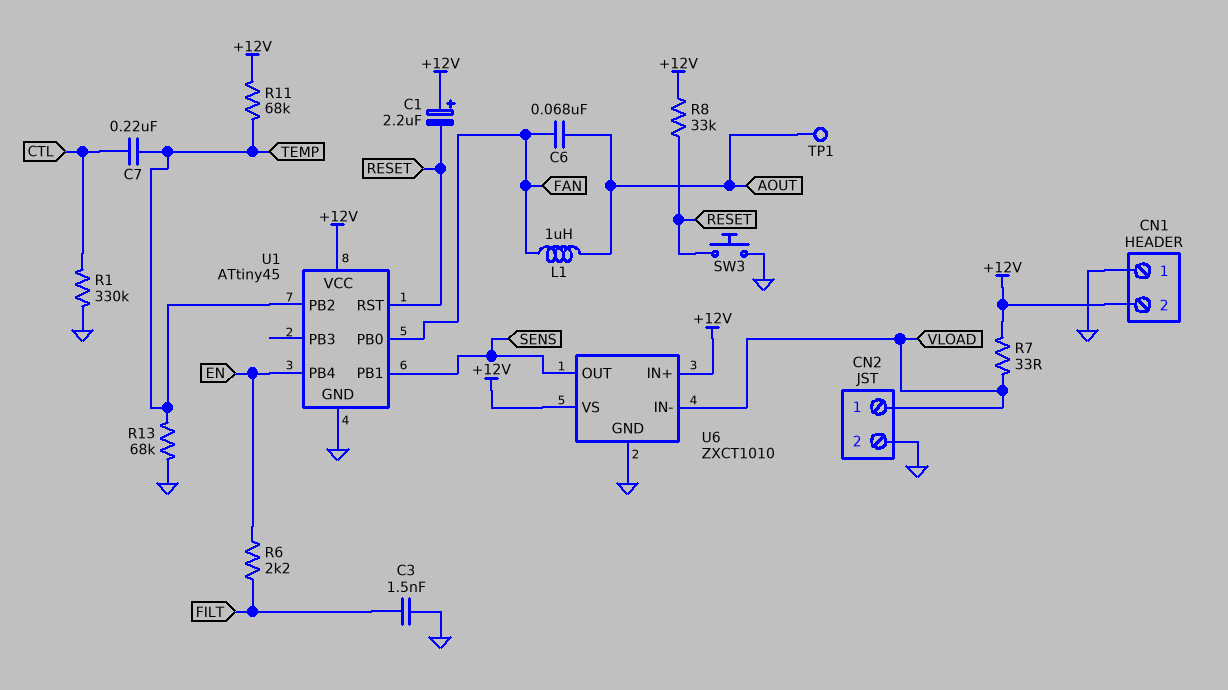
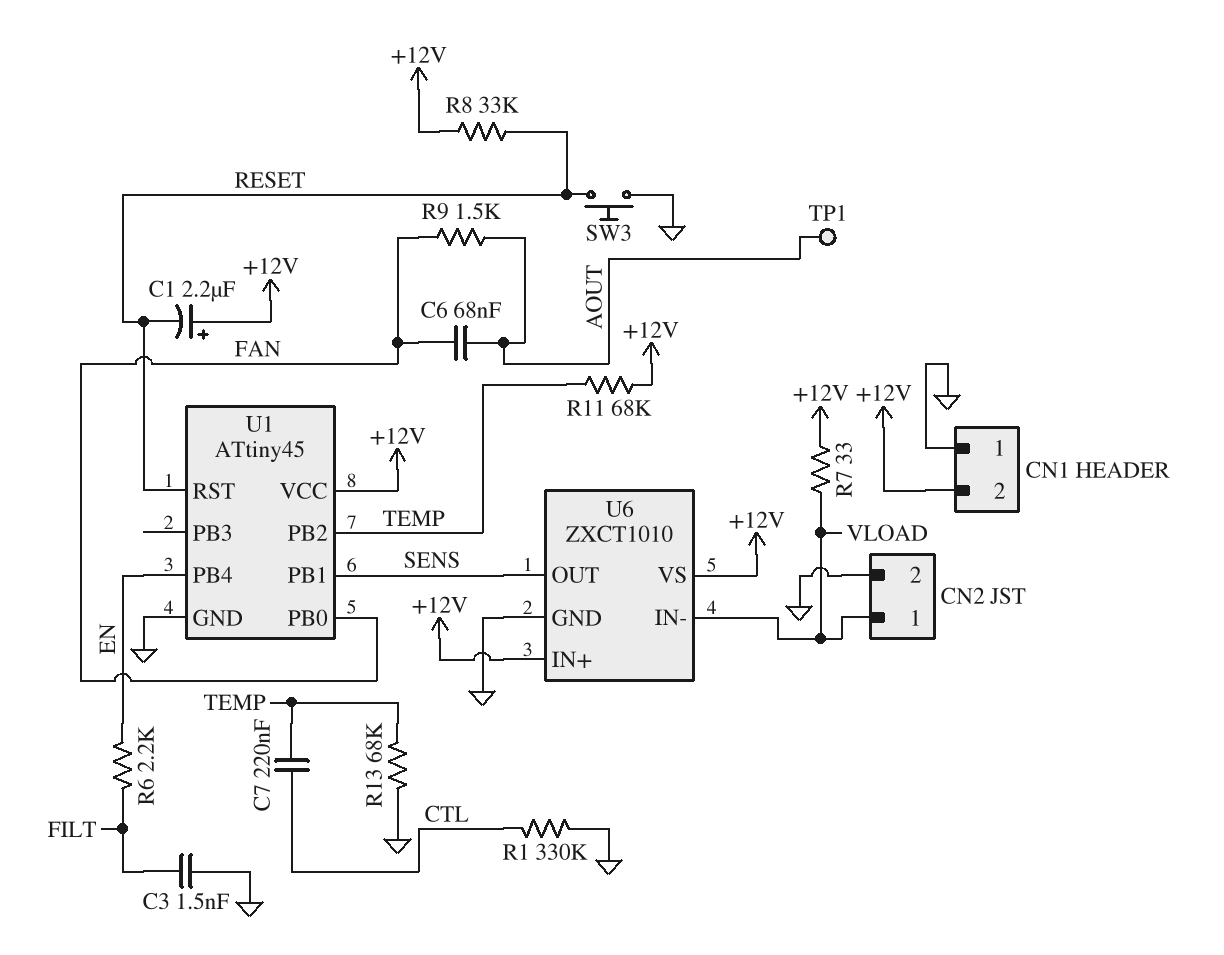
L1: 1uH (AOUT, FAN) -> none
R9: none -> 1.5k (AOUT, FAN)

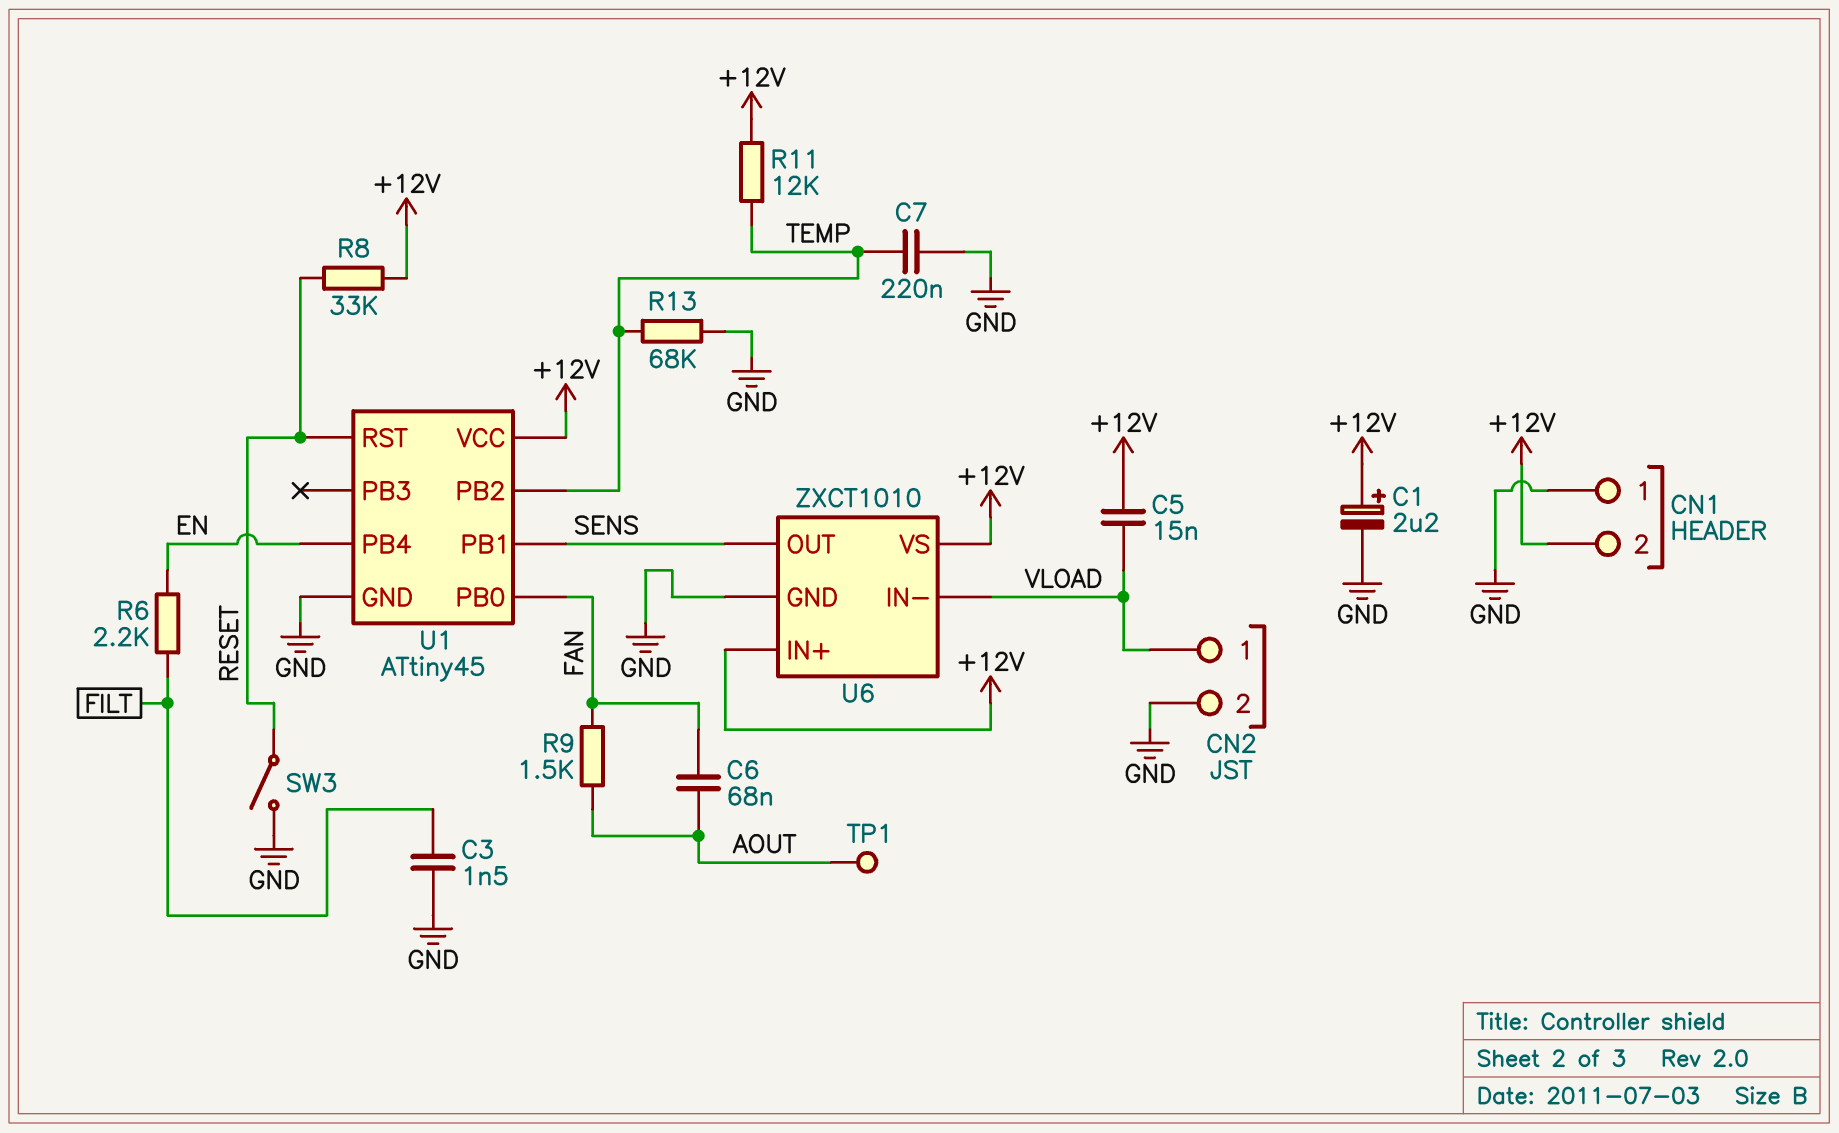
C1: 2.2uF (plus +12V, minus RESET) -> 2.2uF (plus +12V, minus GND)
C5: none -> 15nF (+12V, VLOAD)
C7: 220nF (CTL, TEMP) -> 220nF (GND, TEMP)
R1: 330k (CTL, GND) -> none
R7: 33 (+12V, VLOAD) -> none
R11: 68k (+12V, TEMP) -> 12k (+12V, TEMP)
SW3: button (GND, RESET) -> switch (GND, RESET)

